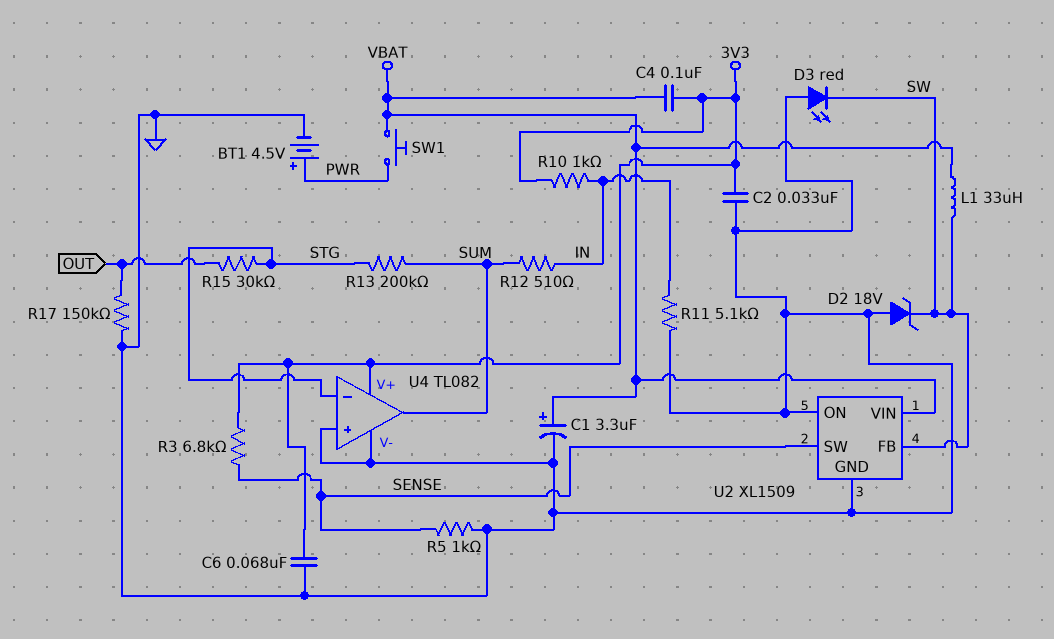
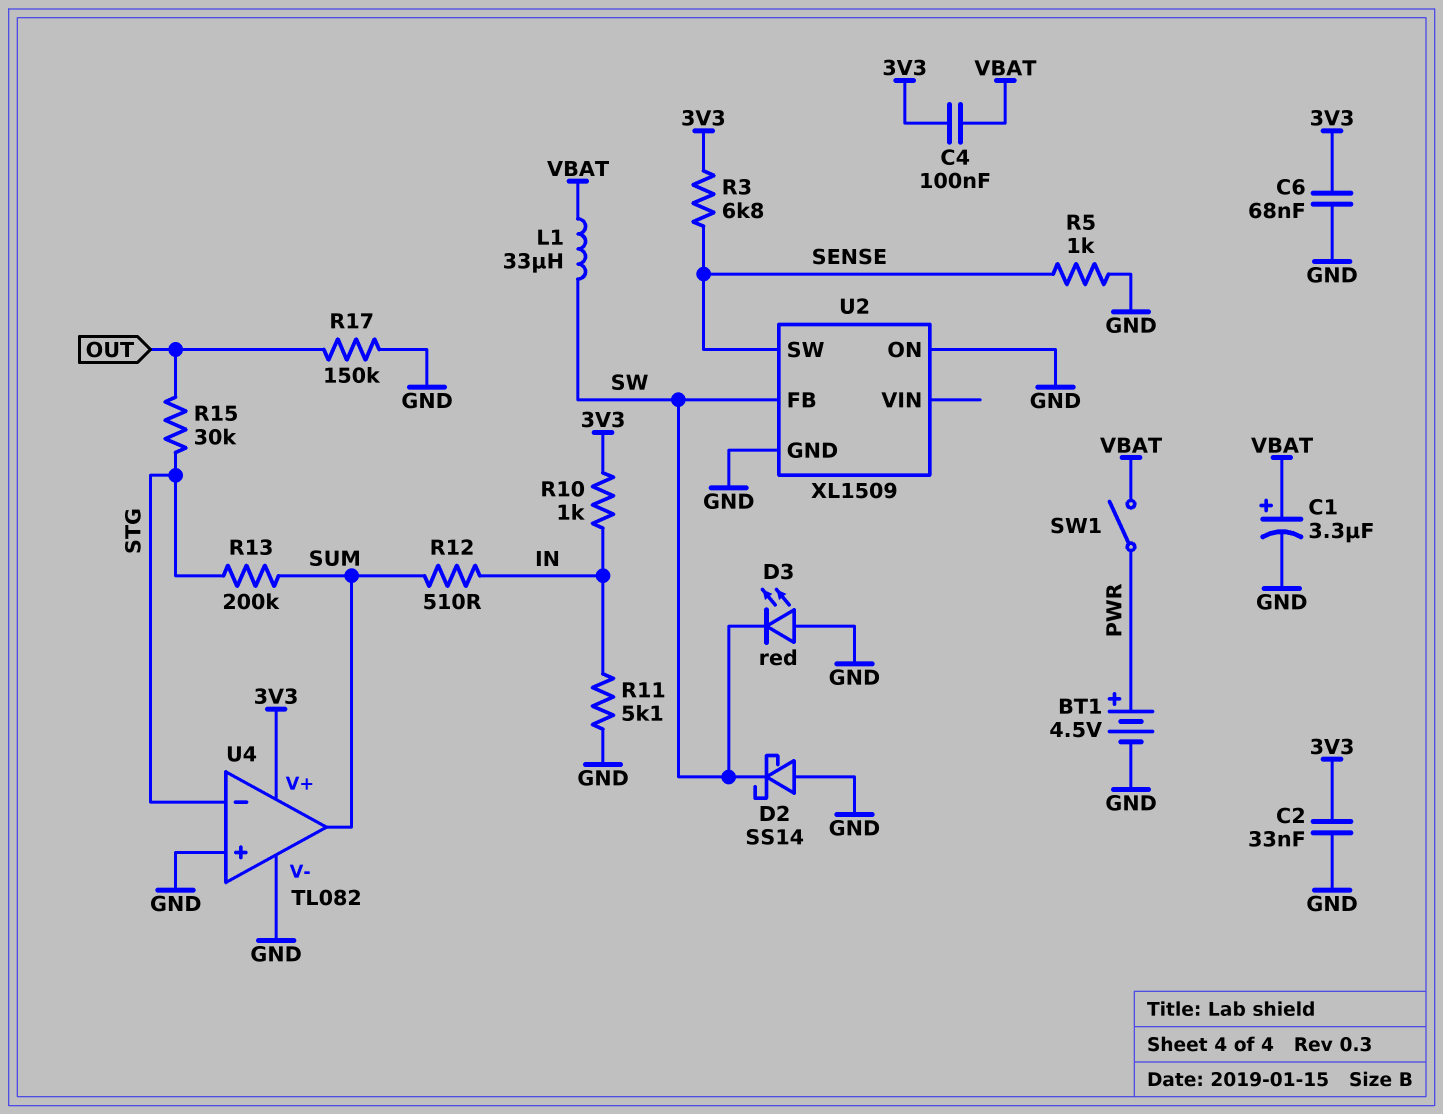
D2: zener 18V (A GND, K SW) -> schottky SS14 (A GND, K SW)
SW1: button (PWR, VBAT) -> switch (PWR, VBAT)
U2 pin VIN: VBAT -> none

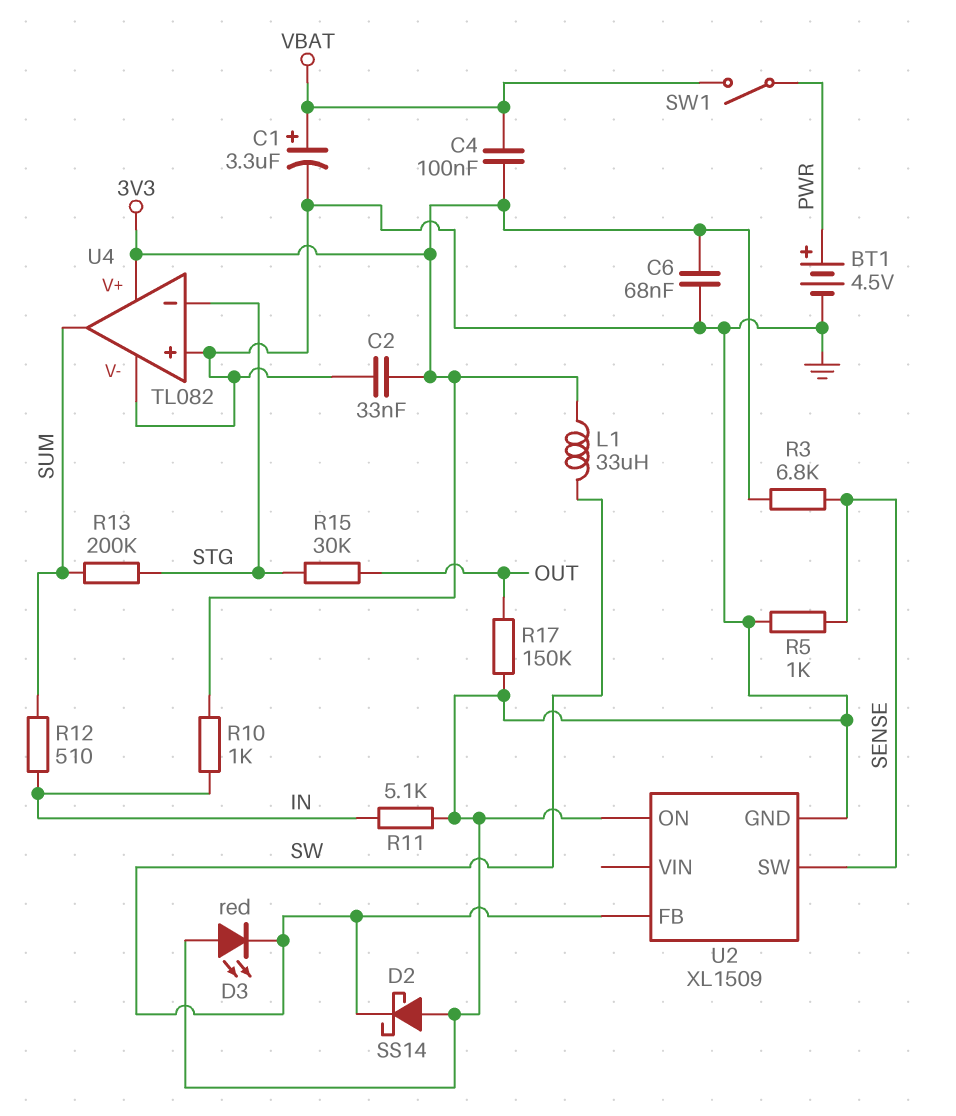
L1: 33uH (SW, VBAT) -> 33uH (3V3, SW)

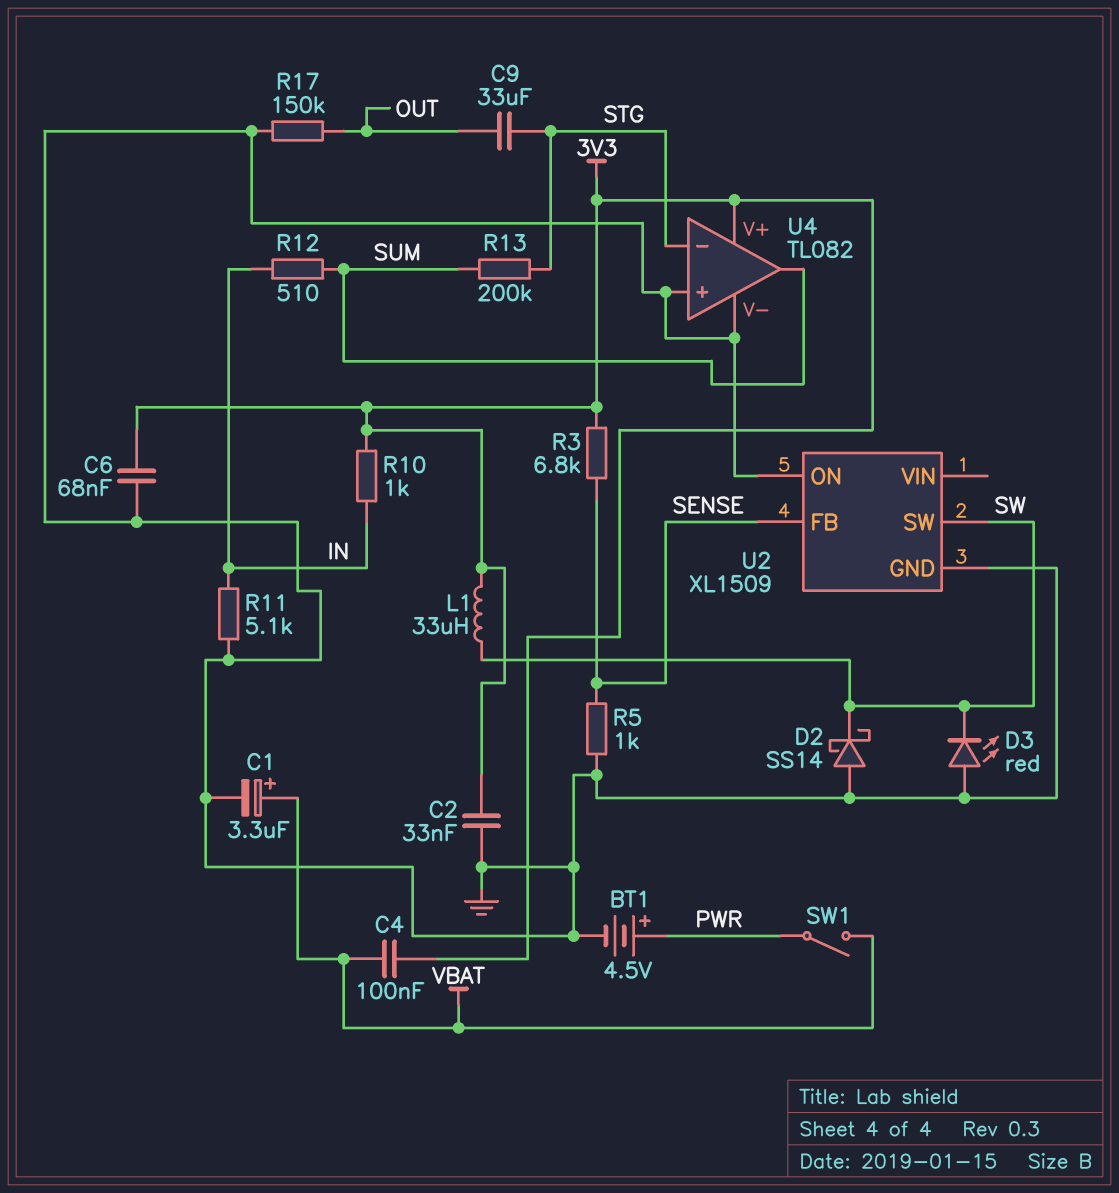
C9: none -> 33uF (OUT, STG)
R15: 30k (OUT, STG) -> none
U2 pin FB: SW -> SENSE
U2 pin SW: SENSE -> SW

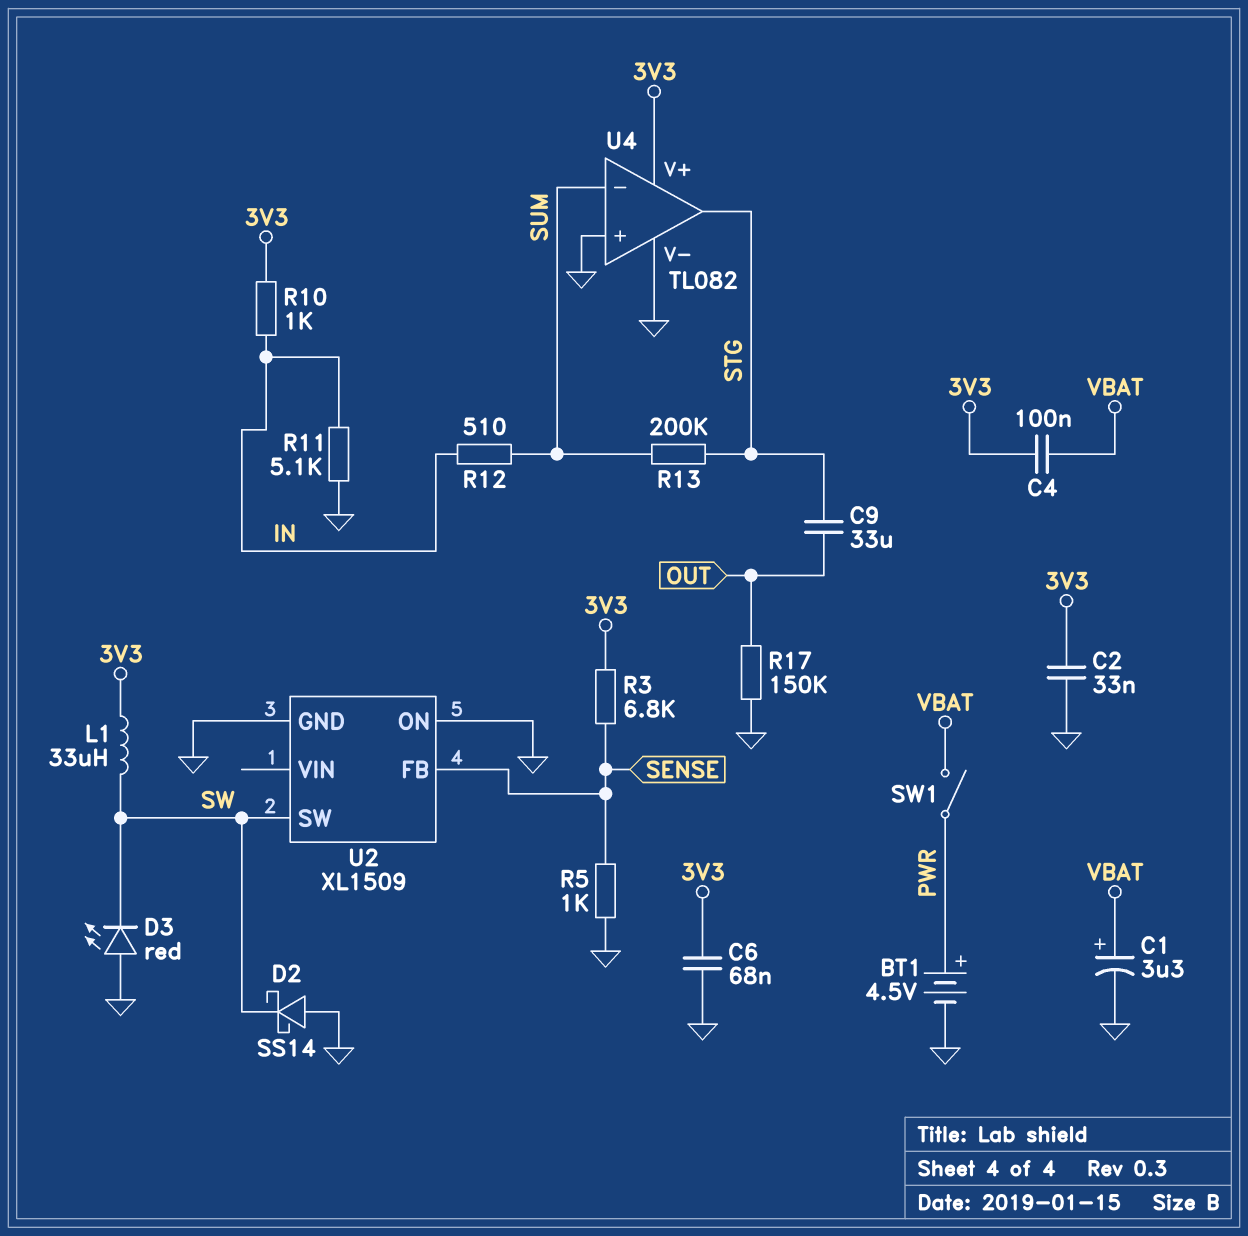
U4 pin in-: STG -> SUM
U4 pin out: SUM -> STG

